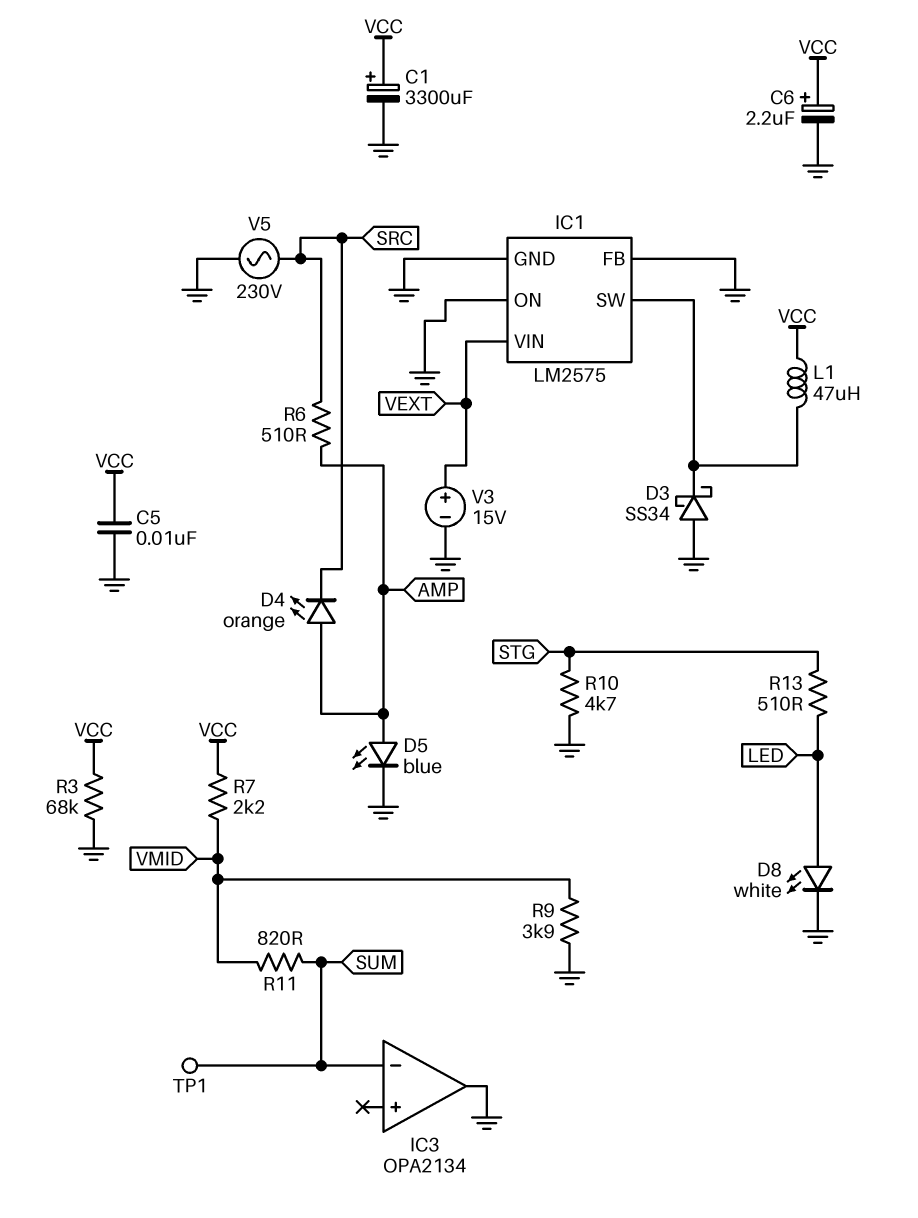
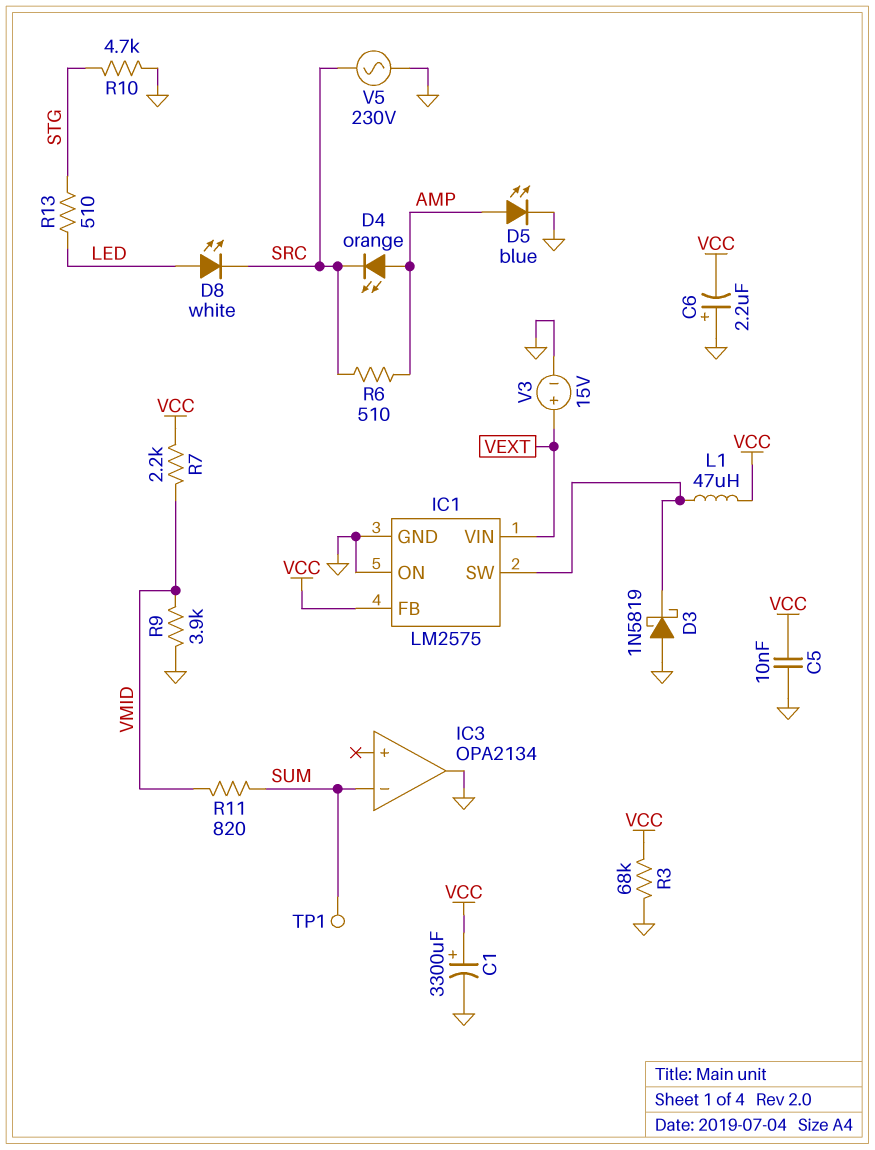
C6: 2.2uF (plus VCC, minus GND) -> 2.2uF (plus GND, minus VCC)
D3: schottky SS34 (A GND, K IC1/SW) -> schottky 1N5819 (A GND, K IC1/SW)
D8: LED white (A LED, K GND) -> LED white (A LED, K SRC)
IC1 pin FB: GND -> VCC

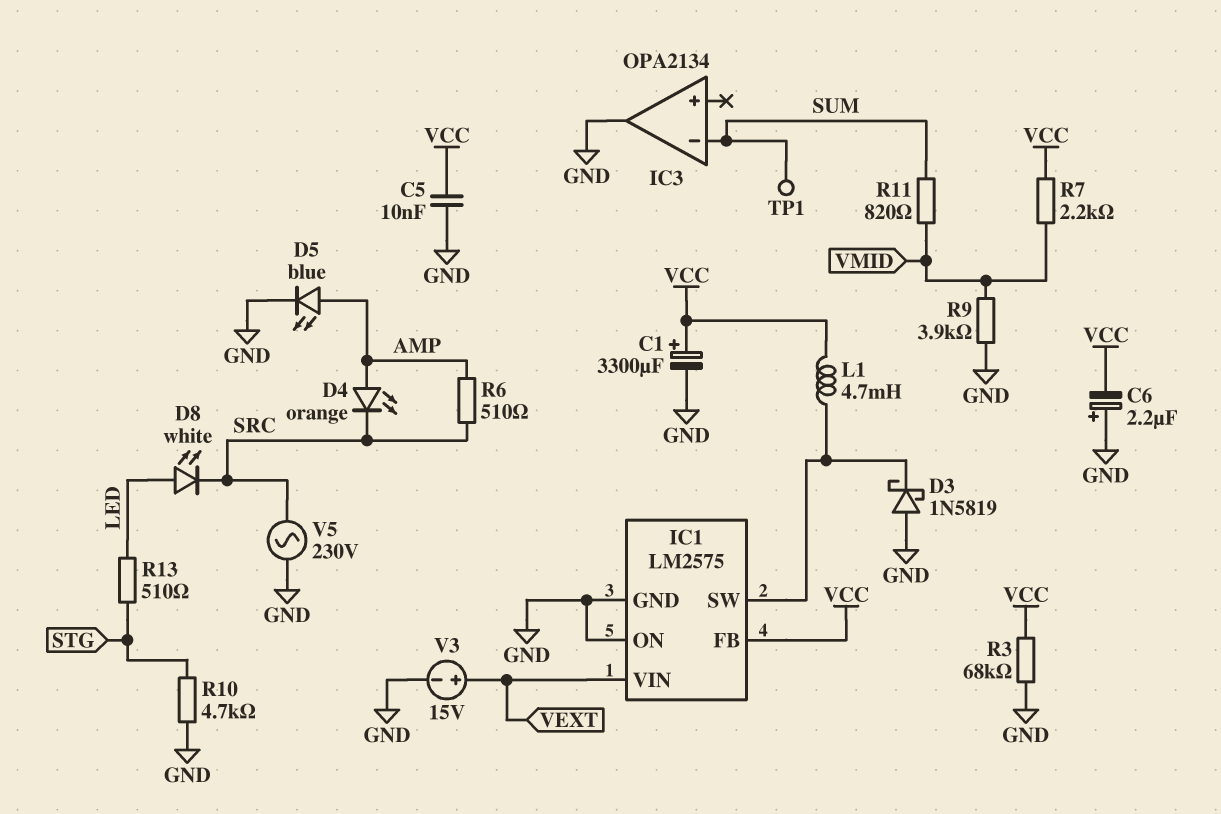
L1: 47uH (IC1/SW, VCC) -> 4.7mH (IC1/SW, VCC)

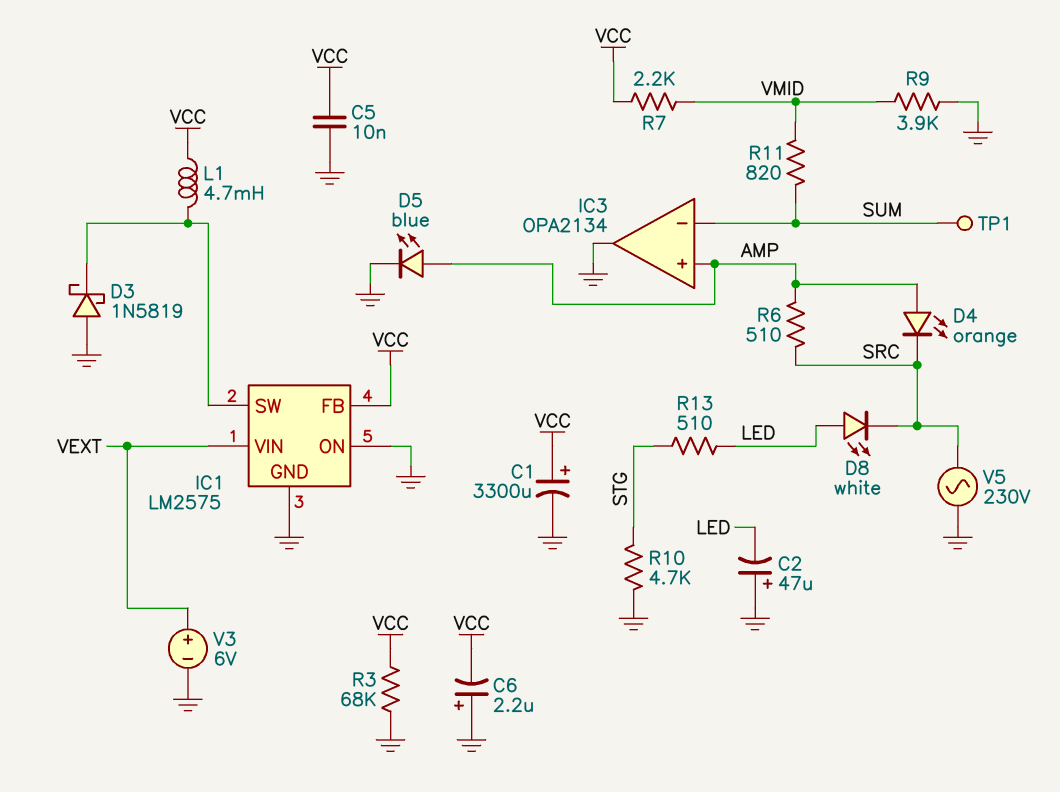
C2: none -> 47uF (plus GND, minus LED)
IC3 pin in+: none -> AMP
V3: 15V (plus VEXT, minus GND) -> 6V (plus VEXT, minus GND)

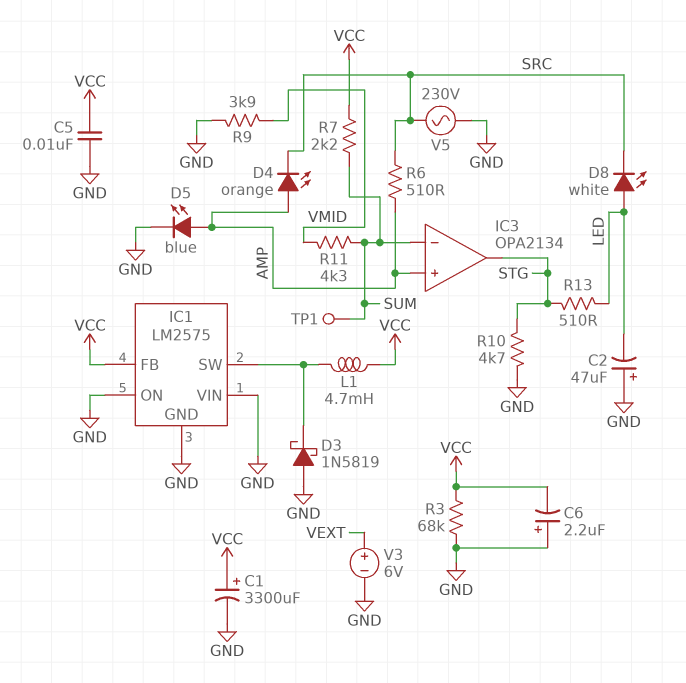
IC1 pin VIN: VEXT -> GND
IC3 pin out: GND -> STG
R7: 2.2k (VCC, VMID) -> 2.2k (SUM, VCC)
R11: 820 (SUM, VMID) -> 4.3k (SUM, VMID)

